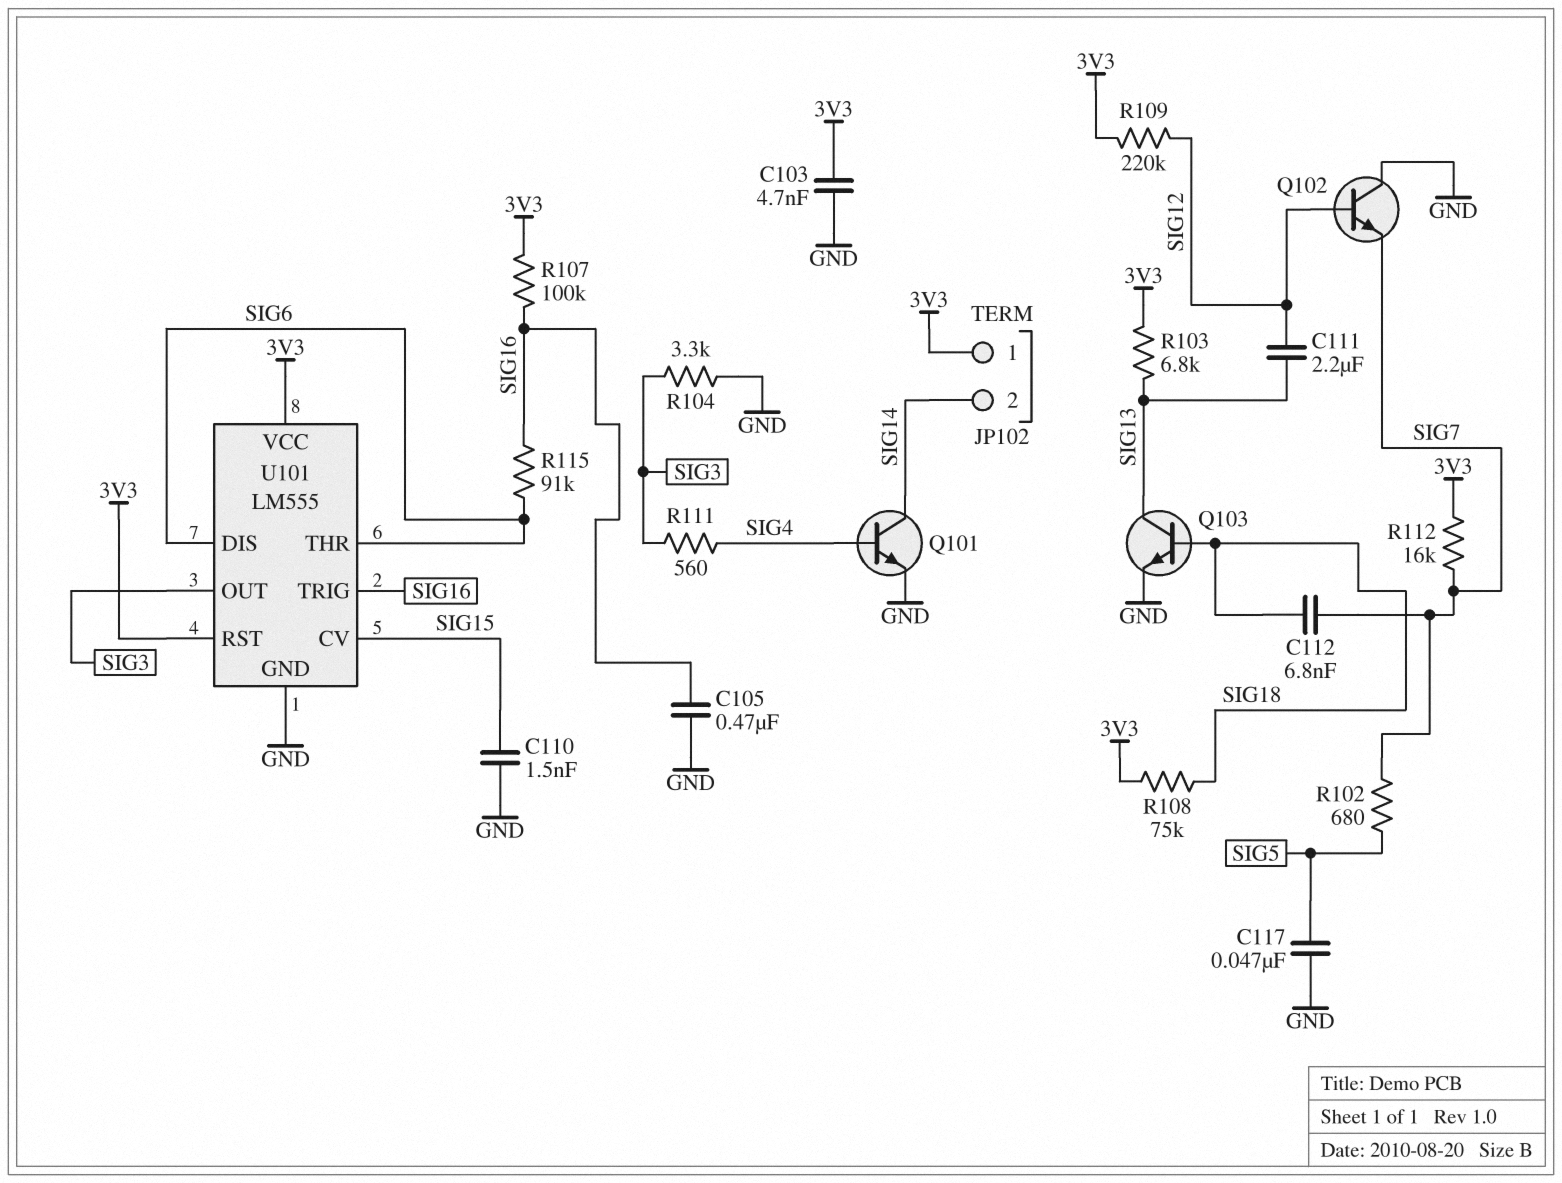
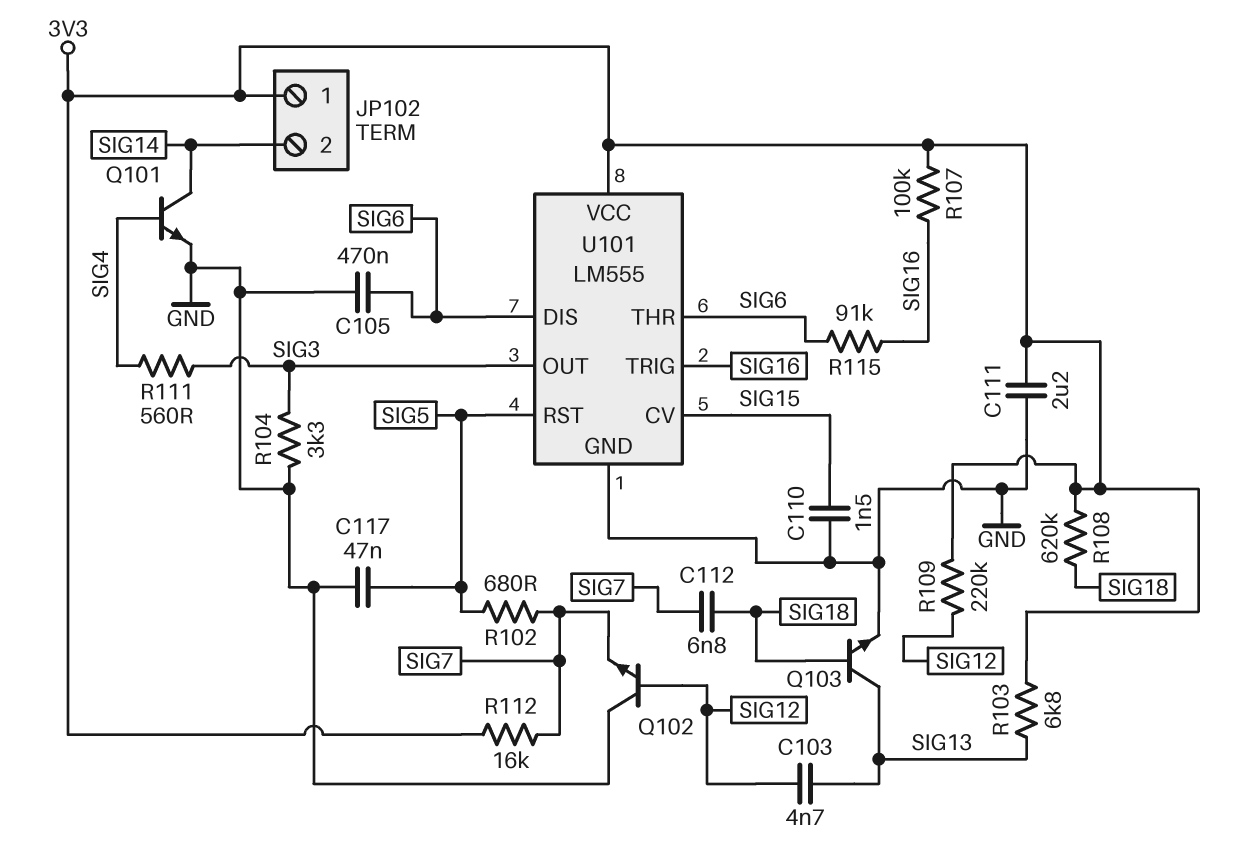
C103: 4.7nF (3V3, GND) -> 4.7nF (SIG12, SIG13)
C105: 470nF (GND, SIG16) -> 470nF (GND, SIG6)
C111: 2.2uF (SIG12, SIG13) -> 2.2uF (3V3, GND)
R108: 75k (3V3, SIG18) -> 620k (3V3, SIG18)
U101 pin RST: 3V3 -> SIG5

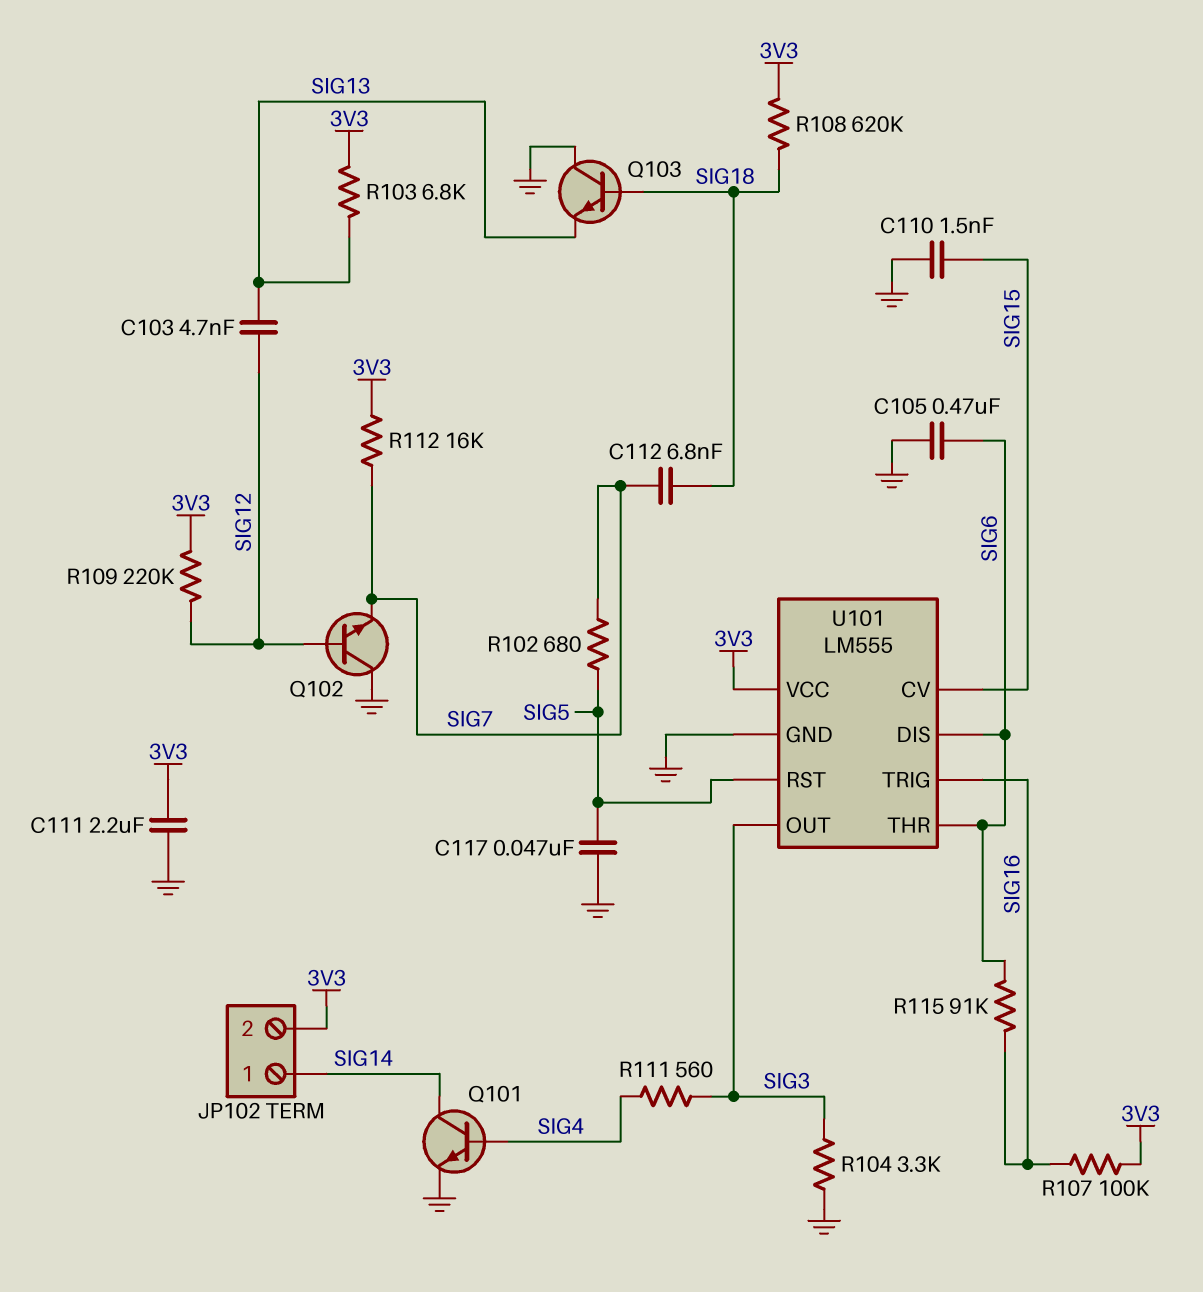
JP102 pin 1: 3V3 -> SIG14
JP102 pin 2: SIG14 -> 3V3
Q103: NPN (B SIG18, C SIG13, E GND) -> NPN (B SIG18, C GND, E SIG13)

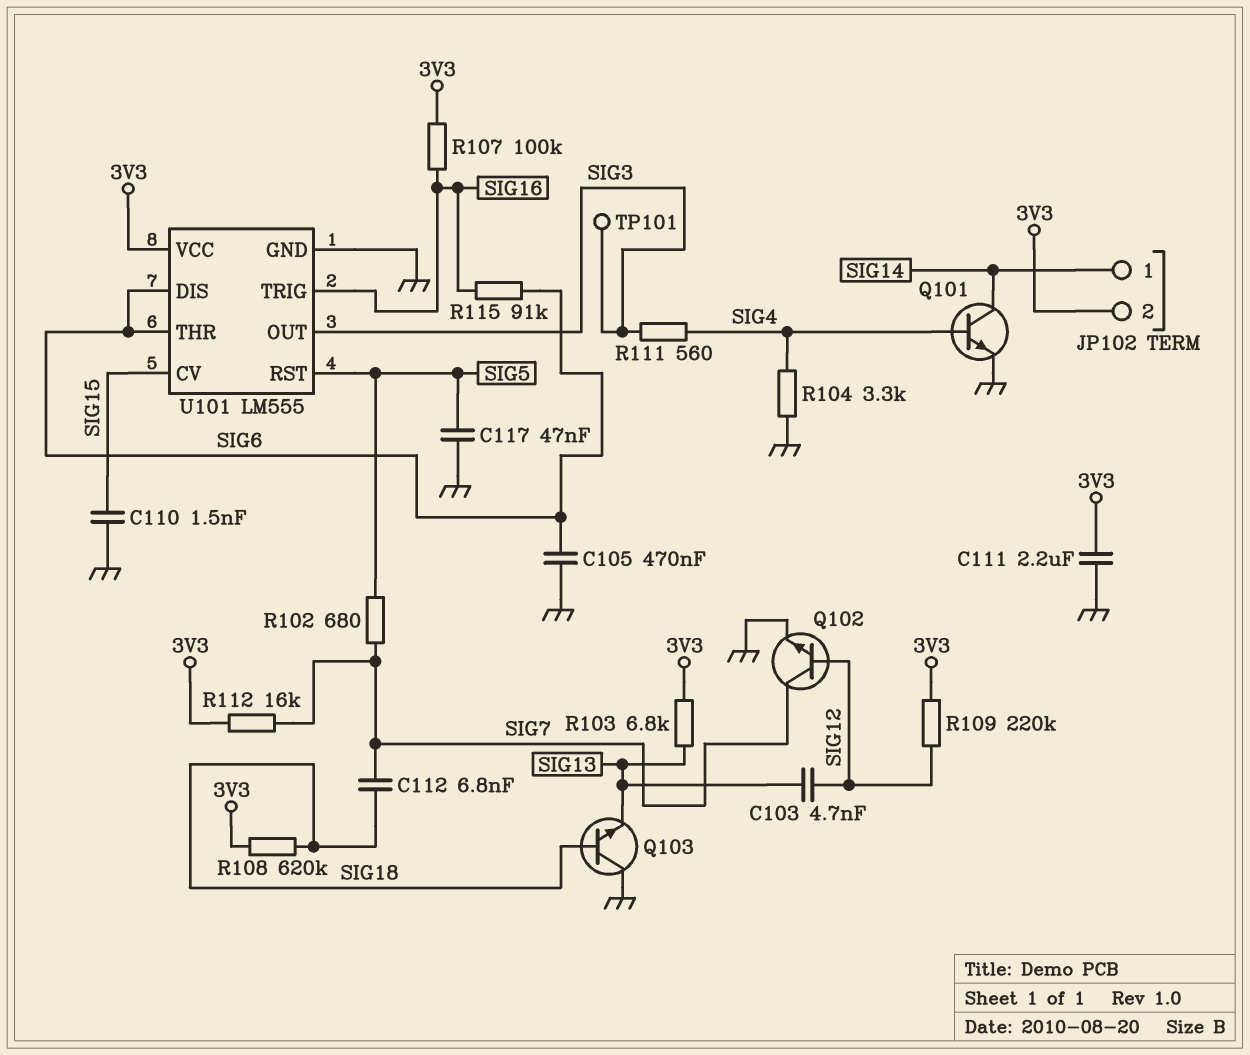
Q102: NPN (B SIG12, C GND, E SIG7) -> NPN (B SIG12, C SIG7, E GND)
R104: 3.3k (GND, SIG3) -> 3.3k (GND, SIG4)
TP101: none -> test point (SIG3)

